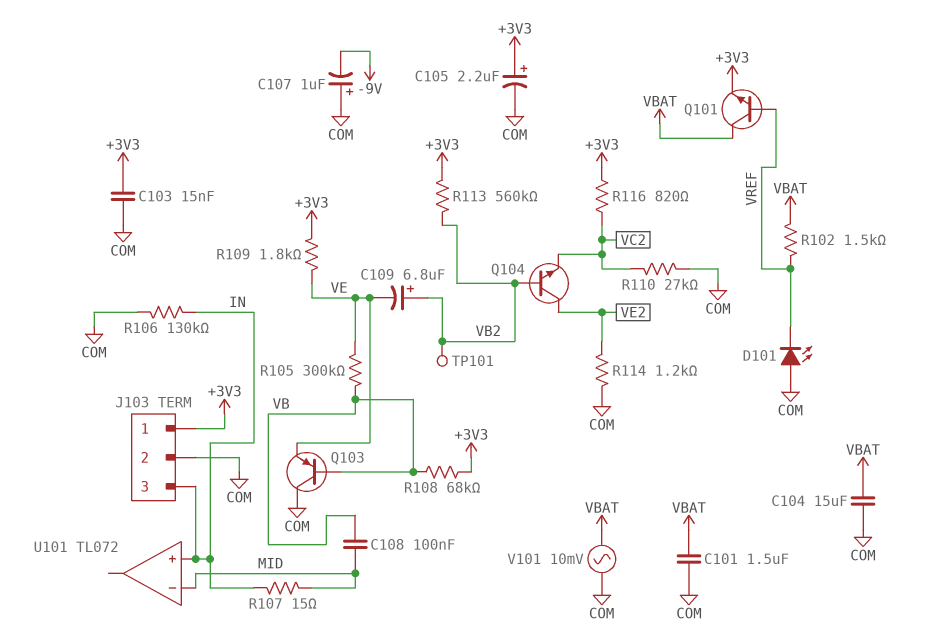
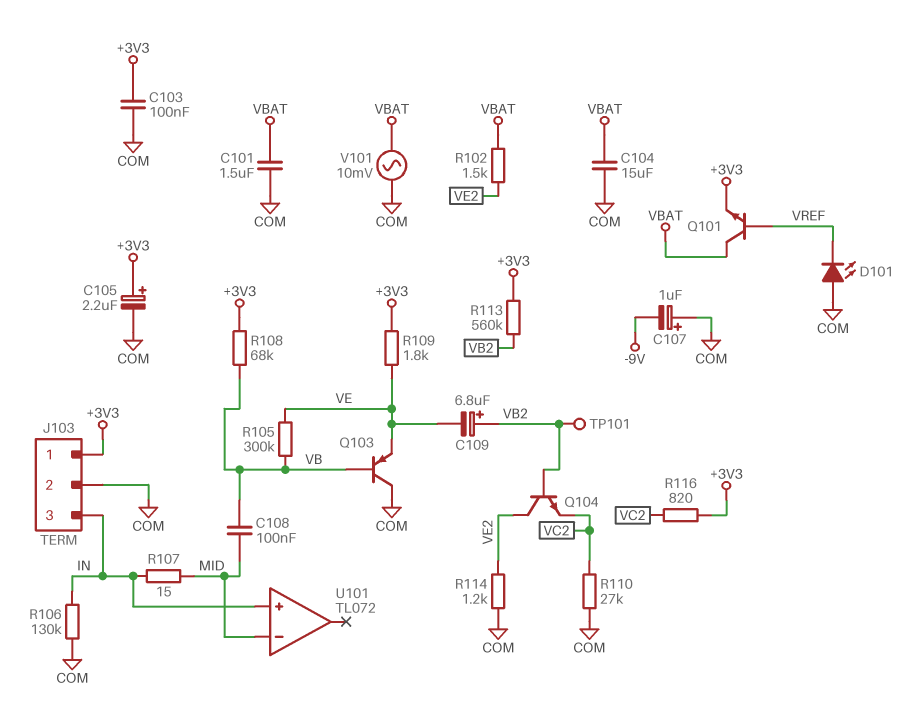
C103: 15nF (+3V3, COM) -> 100nF (+3V3, COM)
R102: 1.5k (VBAT, VREF) -> 1.5k (VBAT, VE2)

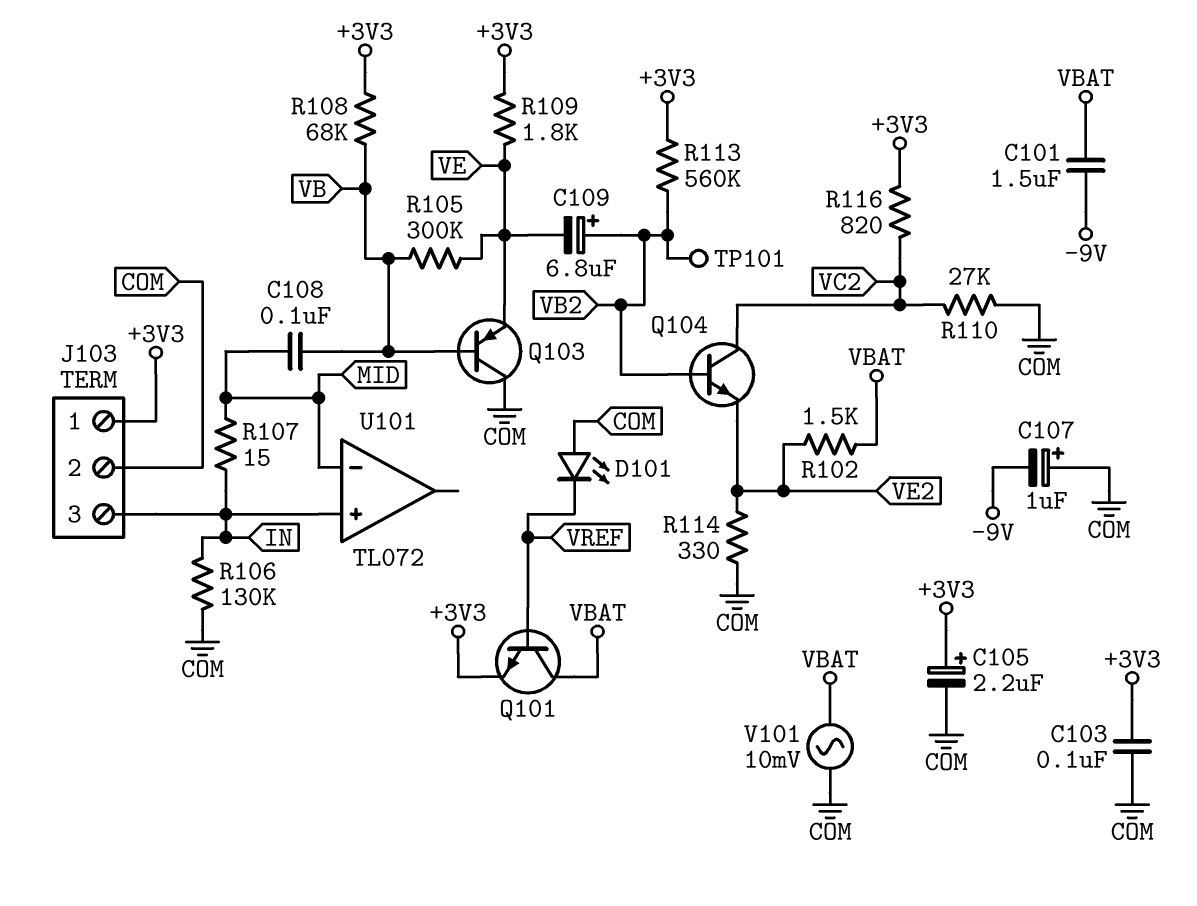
C101: 1.5uF (COM, VBAT) -> 1.5uF (-9V, VBAT)
C104: 15uF (COM, VBAT) -> none
Q104: NPN (B VB2, C VE2, E VC2) -> NPN (B VB2, C VC2, E VE2)
R114: 1.2k (COM, VE2) -> 330 (COM, VE2)

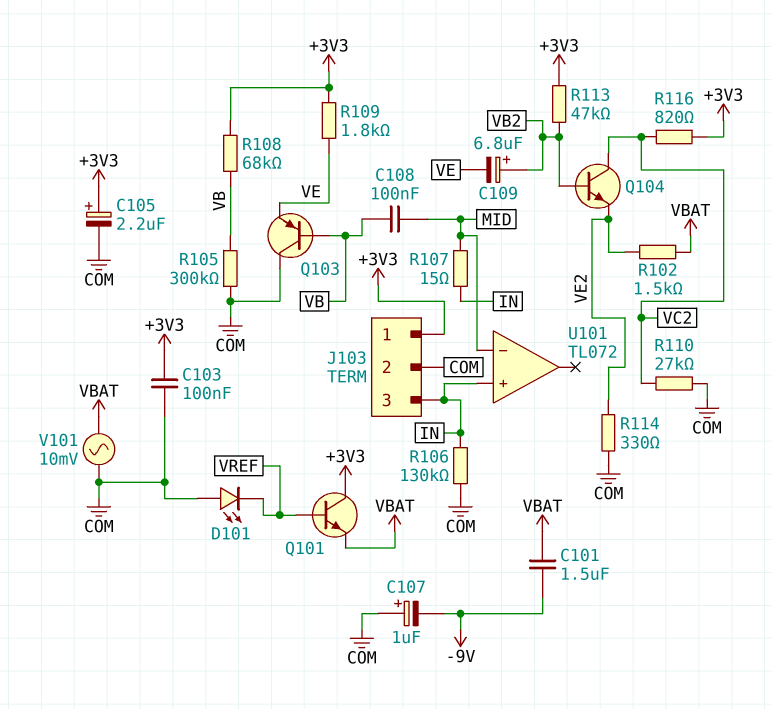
Q101: NPN (B VREF, C VBAT, E +3V3) -> NPN (B VREF, C +3V3, E VBAT)
R105: 300k (VB, VE) -> 300k (COM, VB)
R113: 560k (+3V3, VB2) -> 47k (+3V3, VB2)
TP101: test point (VB2) -> none

